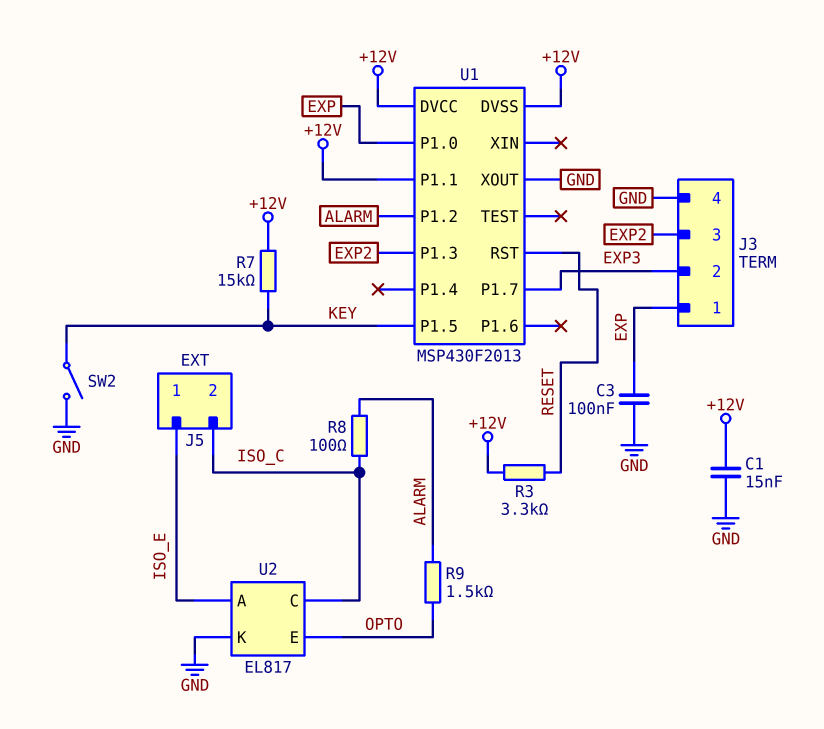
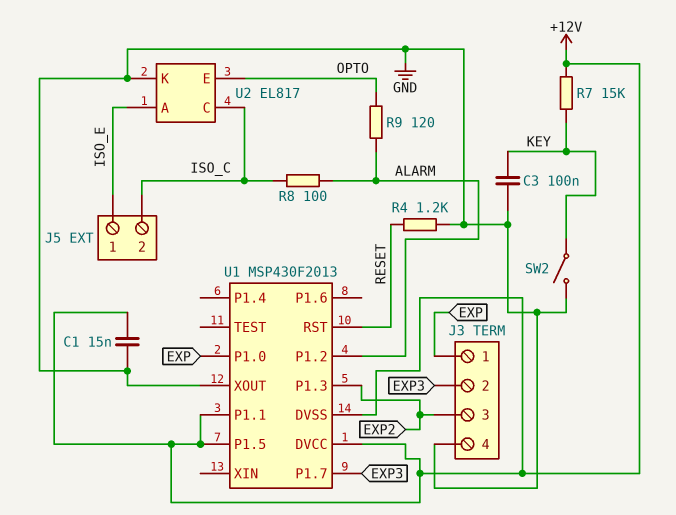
C3: 100nF (EXP, GND) -> 100nF (GND, KEY)
R3: 3.3k (+12V, RESET) -> none
R4: none -> 1.2k (GND, RESET)
R9: 1.5k (ALARM, OPTO) -> 120 (ALARM, OPTO)
U1 pin P1.5: KEY -> +12V

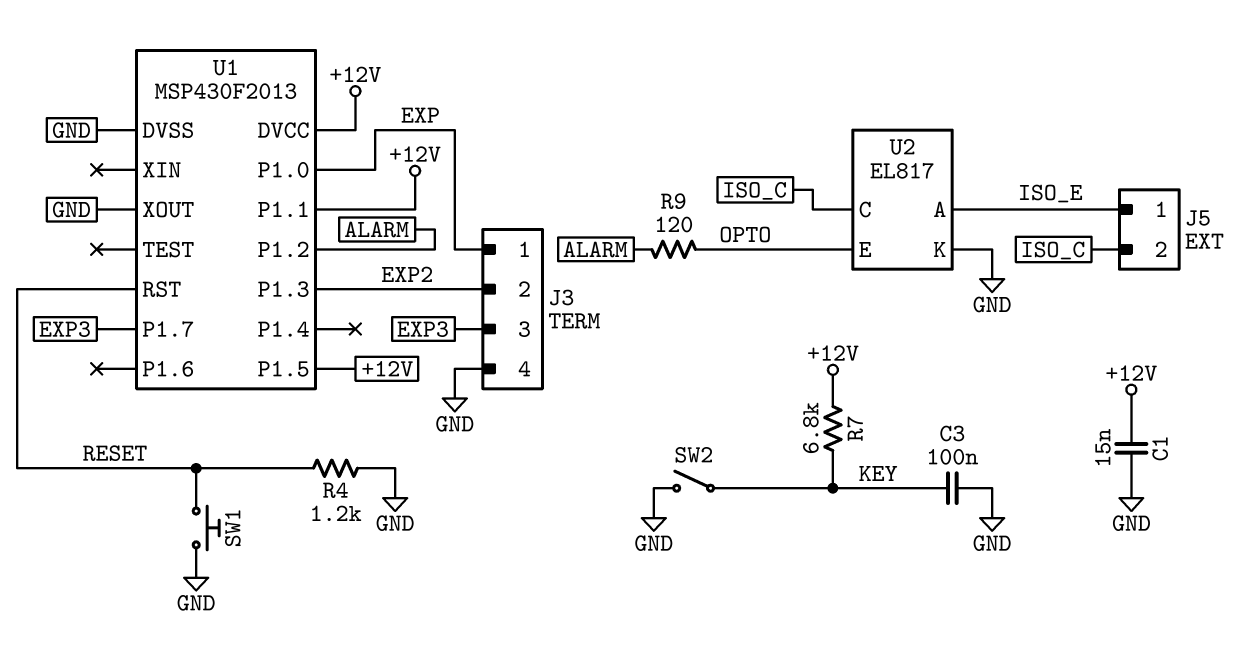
J3 pin 2: EXP3 -> EXP2
J3 pin 3: EXP2 -> EXP3
R7: 15k (+12V, KEY) -> 6.8k (+12V, KEY)
R8: 100 (ALARM, ISO_C) -> none
SW1: none -> button (GND, RESET)
U1 pin DVSS: +12V -> GND

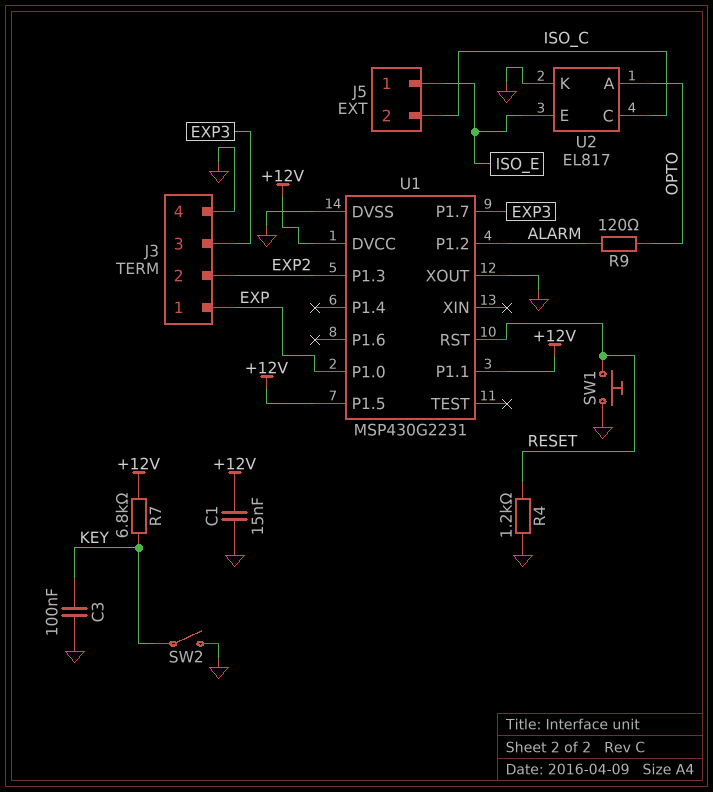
U1: MSP430F2013 -> MSP430G2231
U2 pin A: ISO_E -> OPTO
U2 pin E: OPTO -> ISO_E

